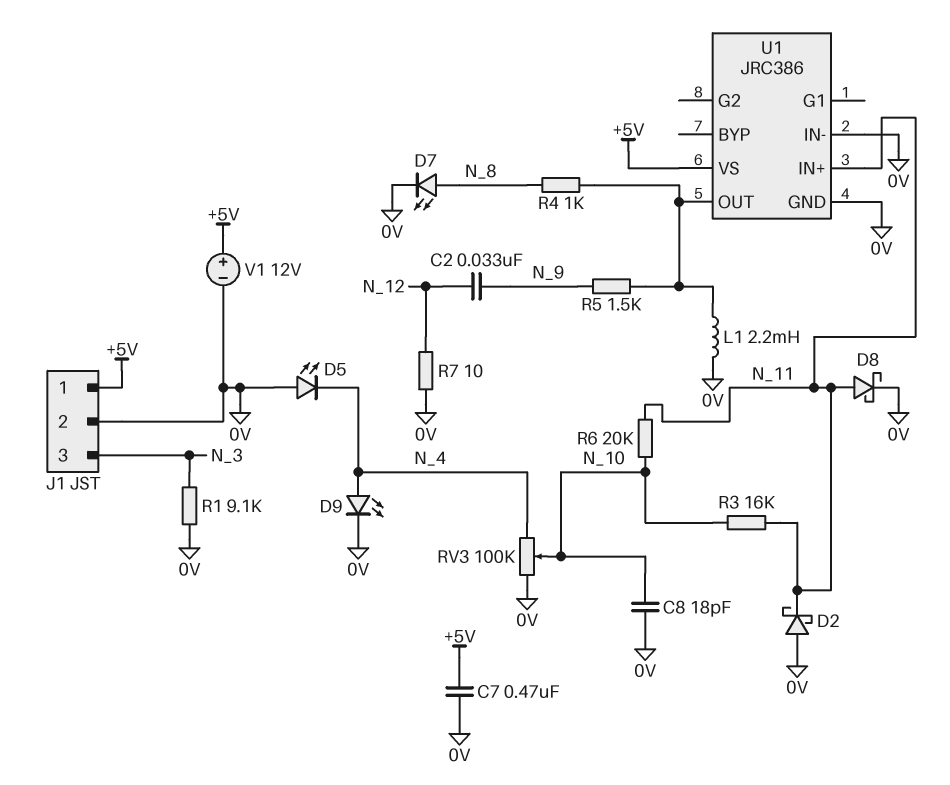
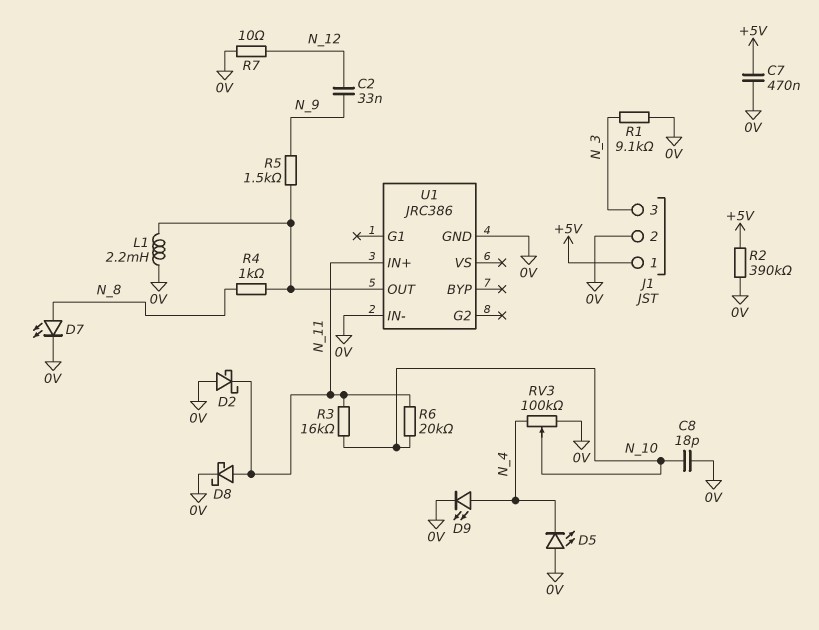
R2: none -> 390k (+5V, 0V)
U1 pin VS: +5V -> none
V1: 12V (plus +5V, minus 0V) -> none

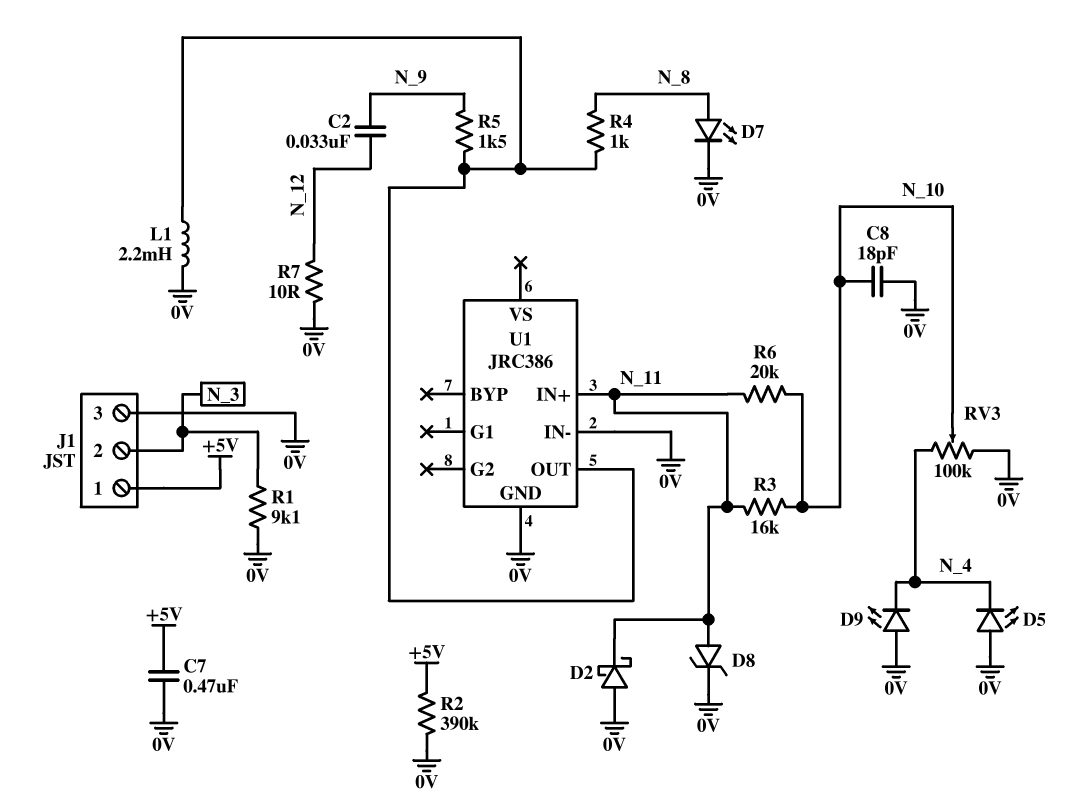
D8: schottky (A N_11, K 0V) -> zener (A N_11, K 0V)
D9: LED (A N_4, K 0V) -> LED (A 0V, K N_4)
J1 pin 2: 0V -> N_3
J1 pin 3: N_3 -> 0V

